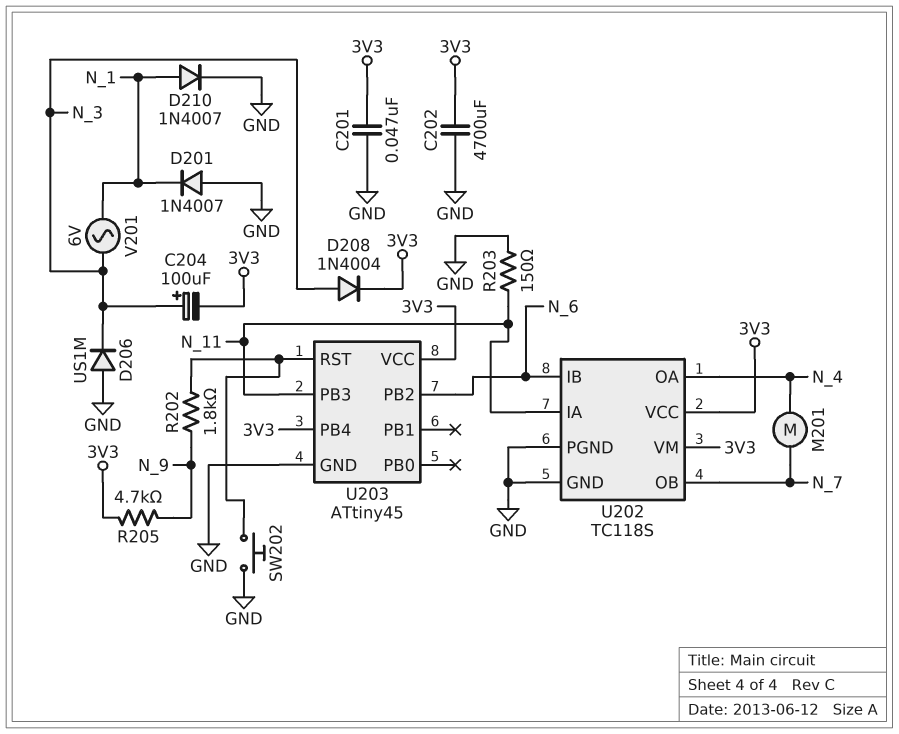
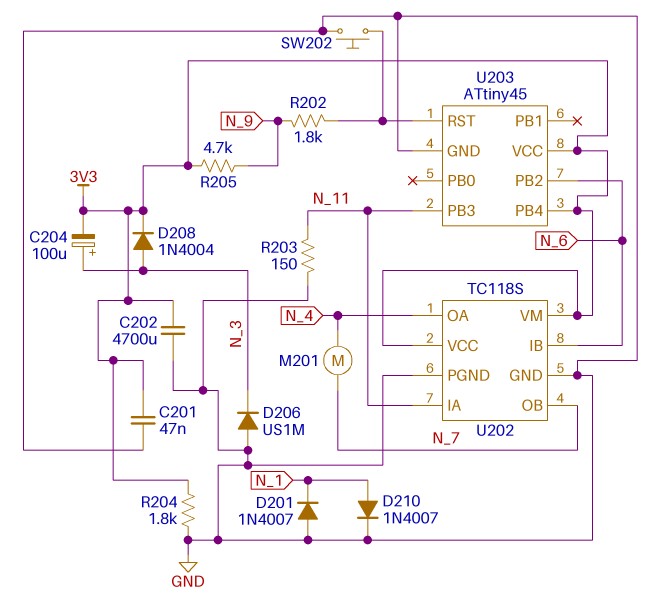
R204: none -> 1.8k (3V3, GND)
V201: AC 6V (N_1, N_3) -> none

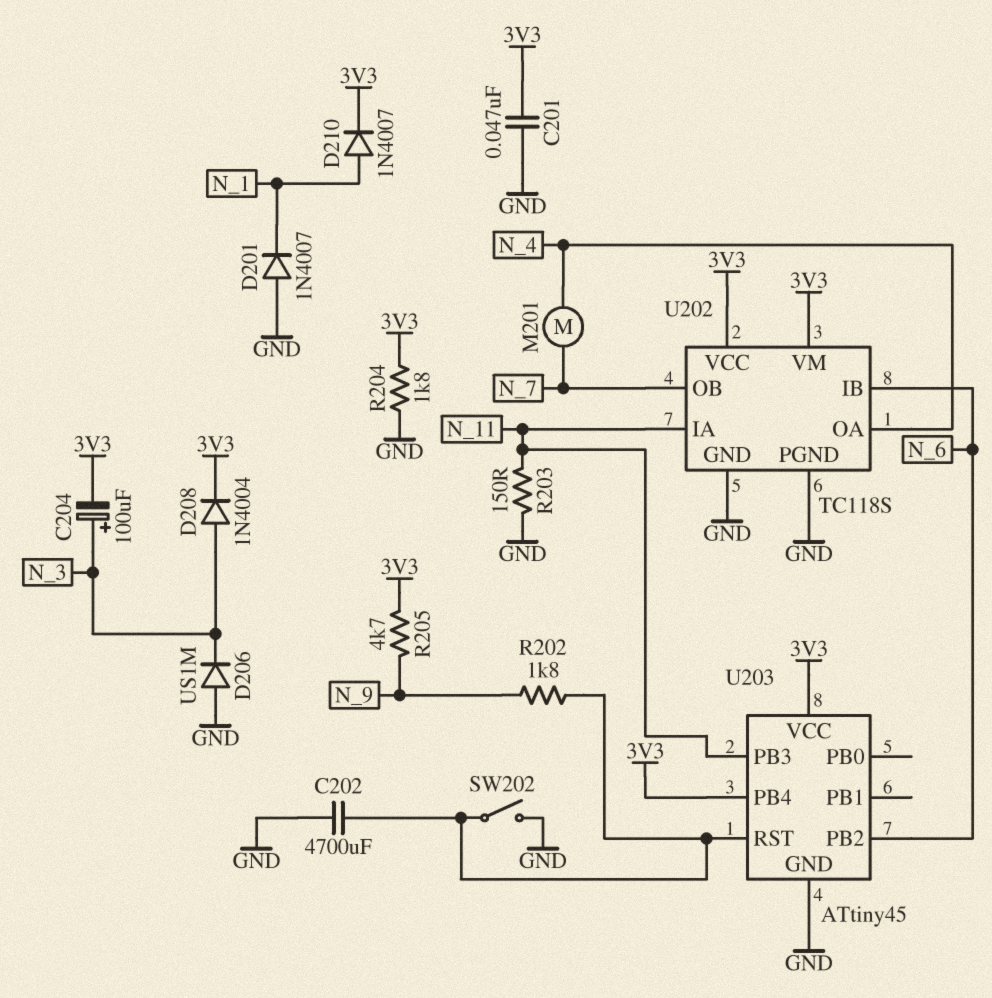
C202: 4700uF (3V3, GND) -> 4700uF (GND, U203/RST)
D210: diode 1N4007 (A N_1, K GND) -> diode 1N4007 (A N_1, K 3V3)
SW202: button (GND, U203/RST) -> switch (GND, U203/RST)

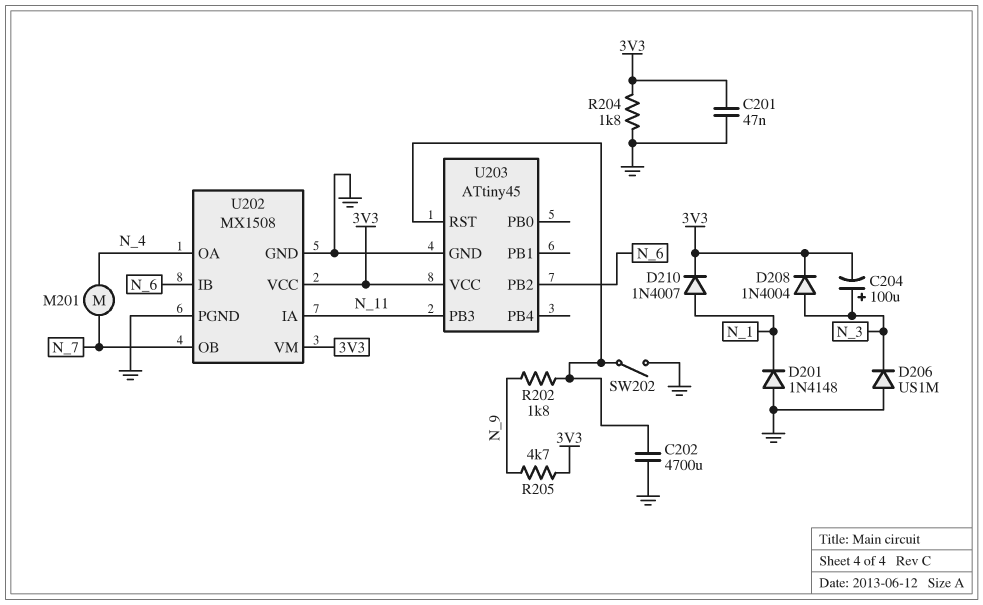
D201: diode 1N4007 (A GND, K N_1) -> diode 1N4148 (A GND, K N_1)
R203: 150 (GND, N_11) -> none
U202: TC118S -> MX1508
U203 pin PB4: 3V3 -> none

